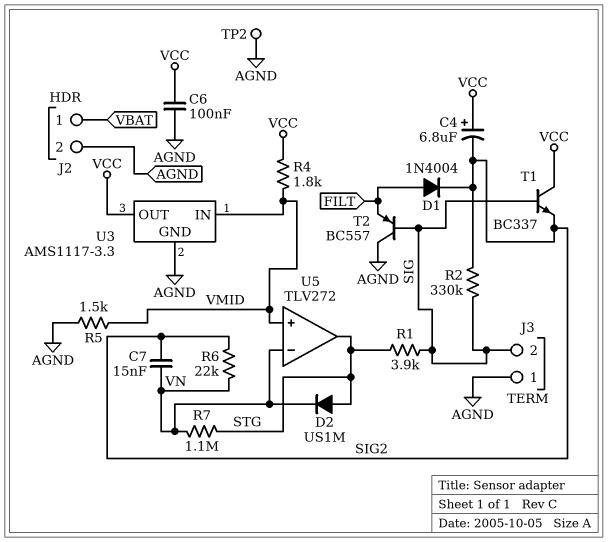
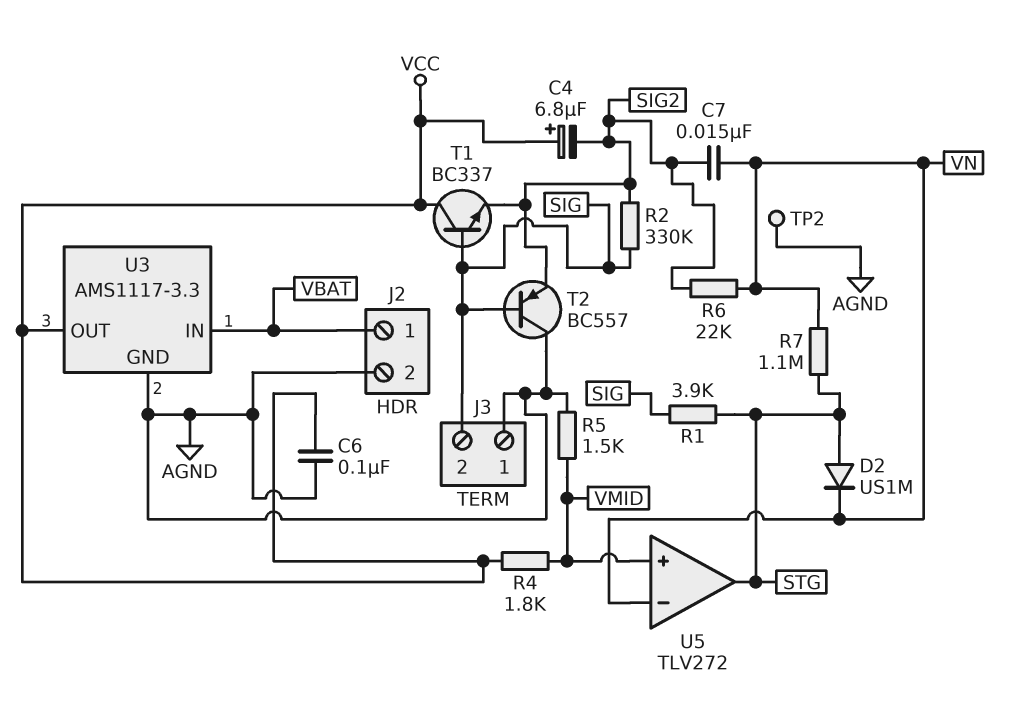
D1: diode 1N4004 (A FILT, K SIG2) -> none
T2: PNP BC557 (B SIG, C AGND, E FILT) -> PNP BC557 (B SIG, C AGND, E SIG2)
U3 pin IN: VMID -> VBAT

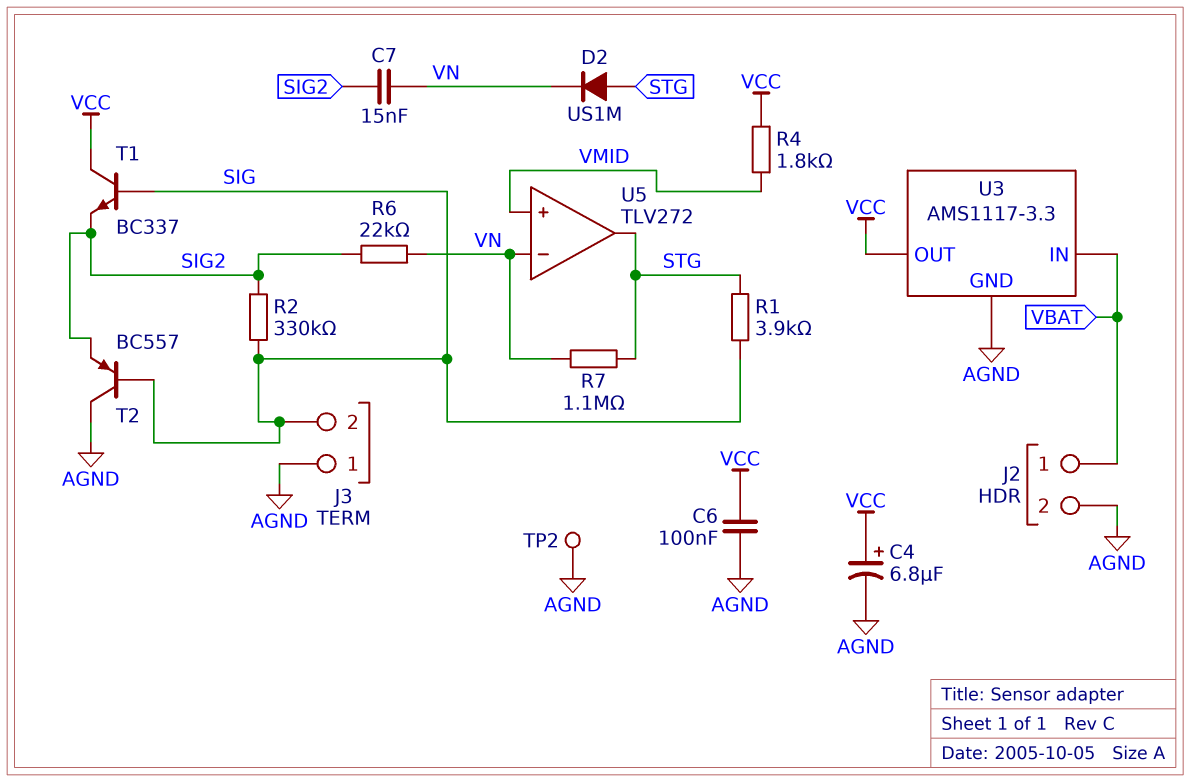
C4: 6.8uF (plus VCC, minus SIG2) -> 6.8uF (plus VCC, minus AGND)
R5: 1.5k (AGND, VMID) -> none

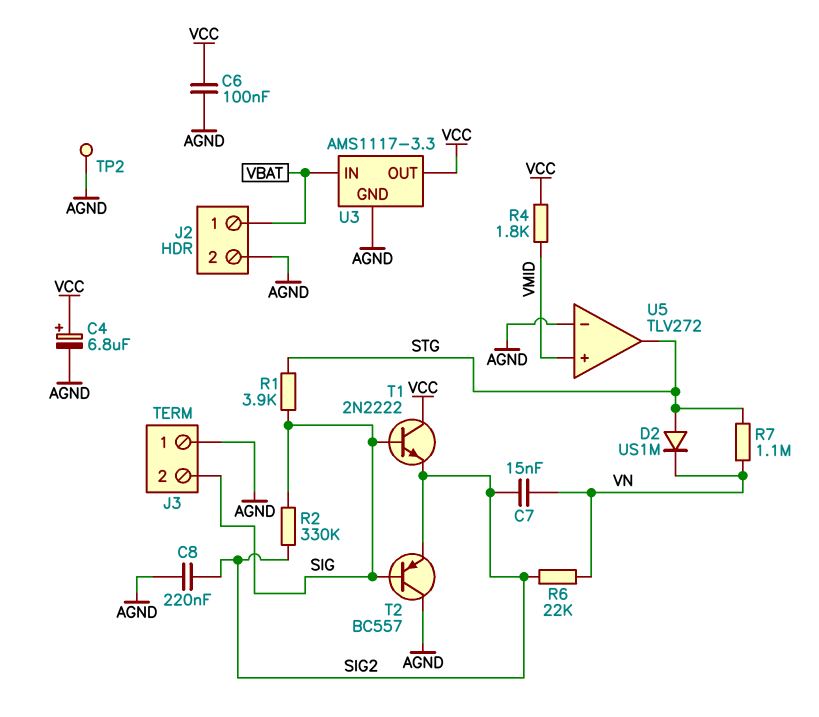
C8: none -> 220nF (AGND, SIG2)
T1: NPN BC337 (B SIG, C VCC, E SIG2) -> NPN 2N2222 (B SIG, C VCC, E SIG2)
U5 pin in-: VN -> AGND

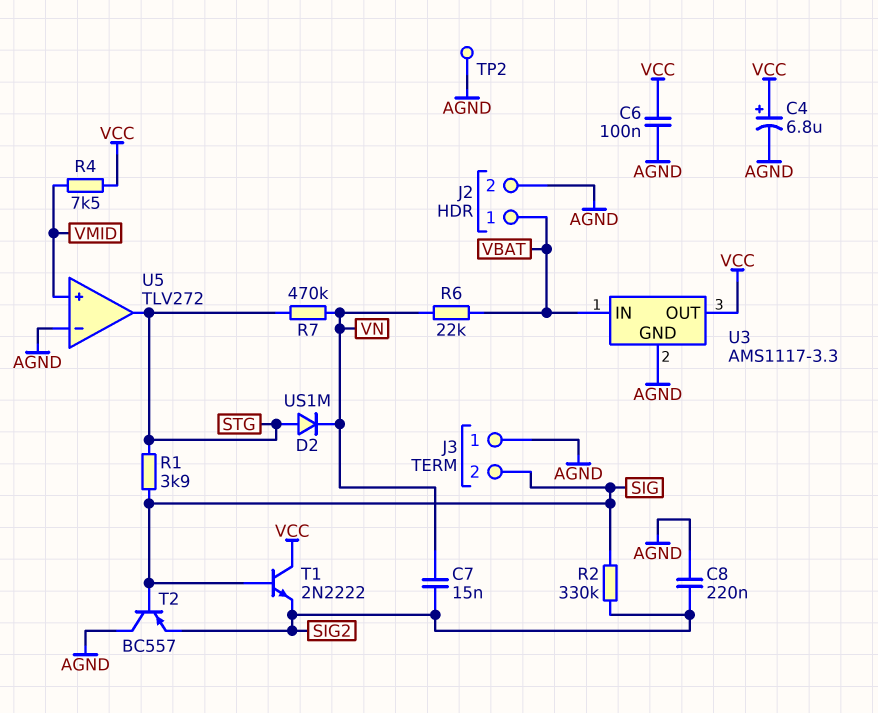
R4: 1.8k (VCC, VMID) -> 7.5k (VCC, VMID)
R6: 22k (SIG2, VN) -> 22k (VBAT, VN)
R7: 1.1M (STG, VN) -> 470k (STG, VN)

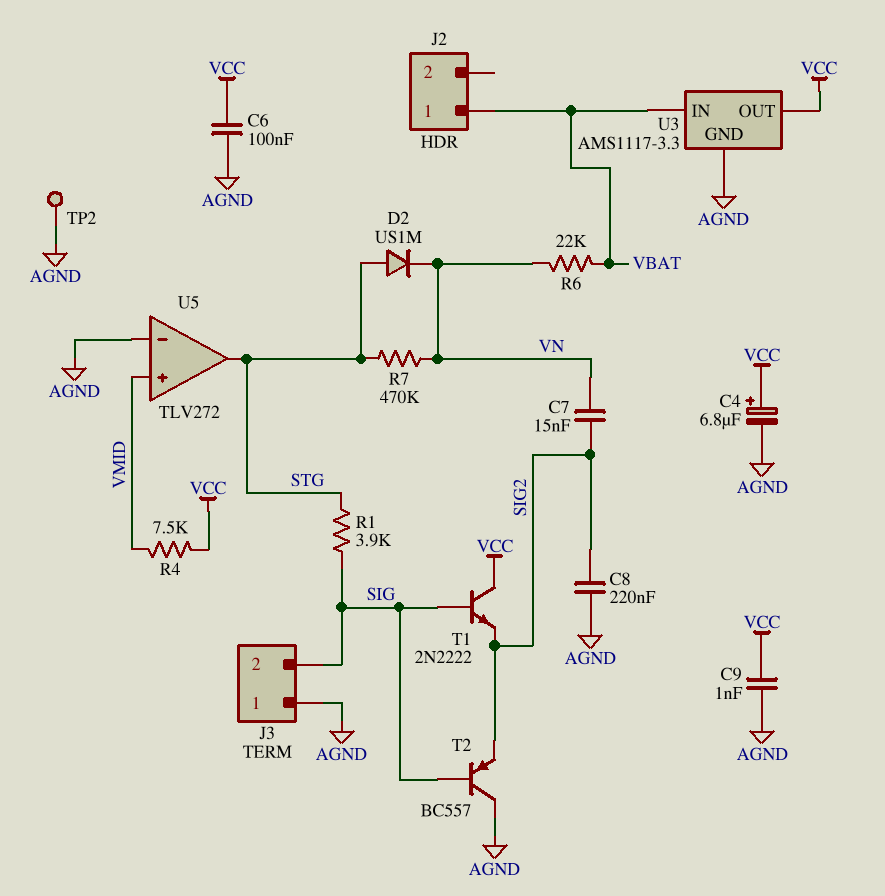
C9: none -> 1nF (AGND, VCC)
J2 pin 2: AGND -> none
R2: 330k (SIG, SIG2) -> none

